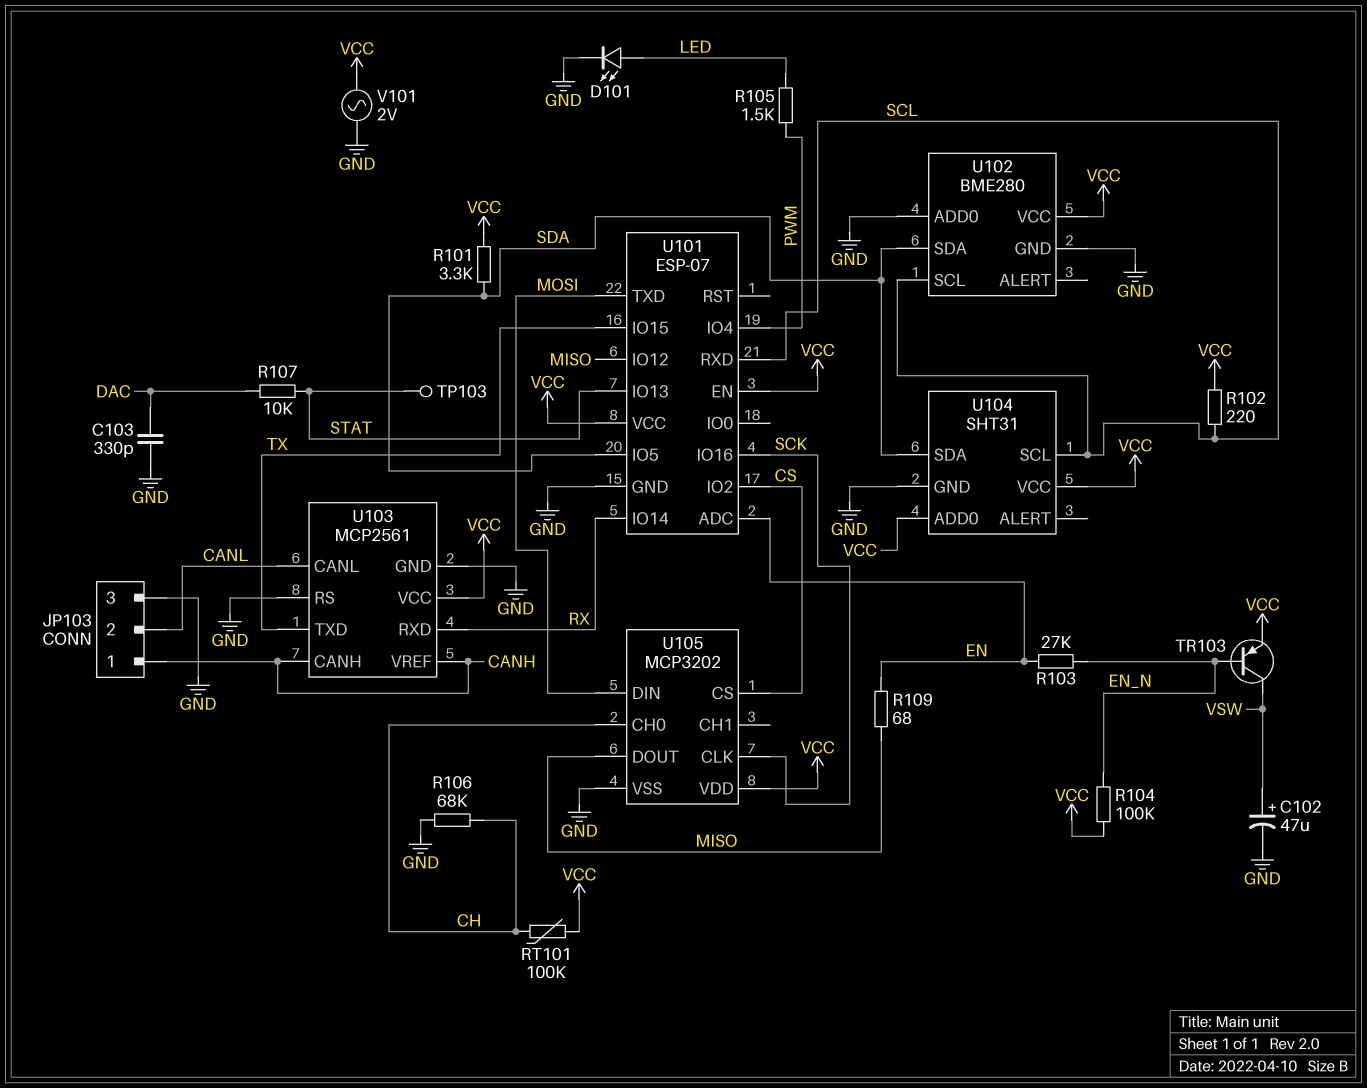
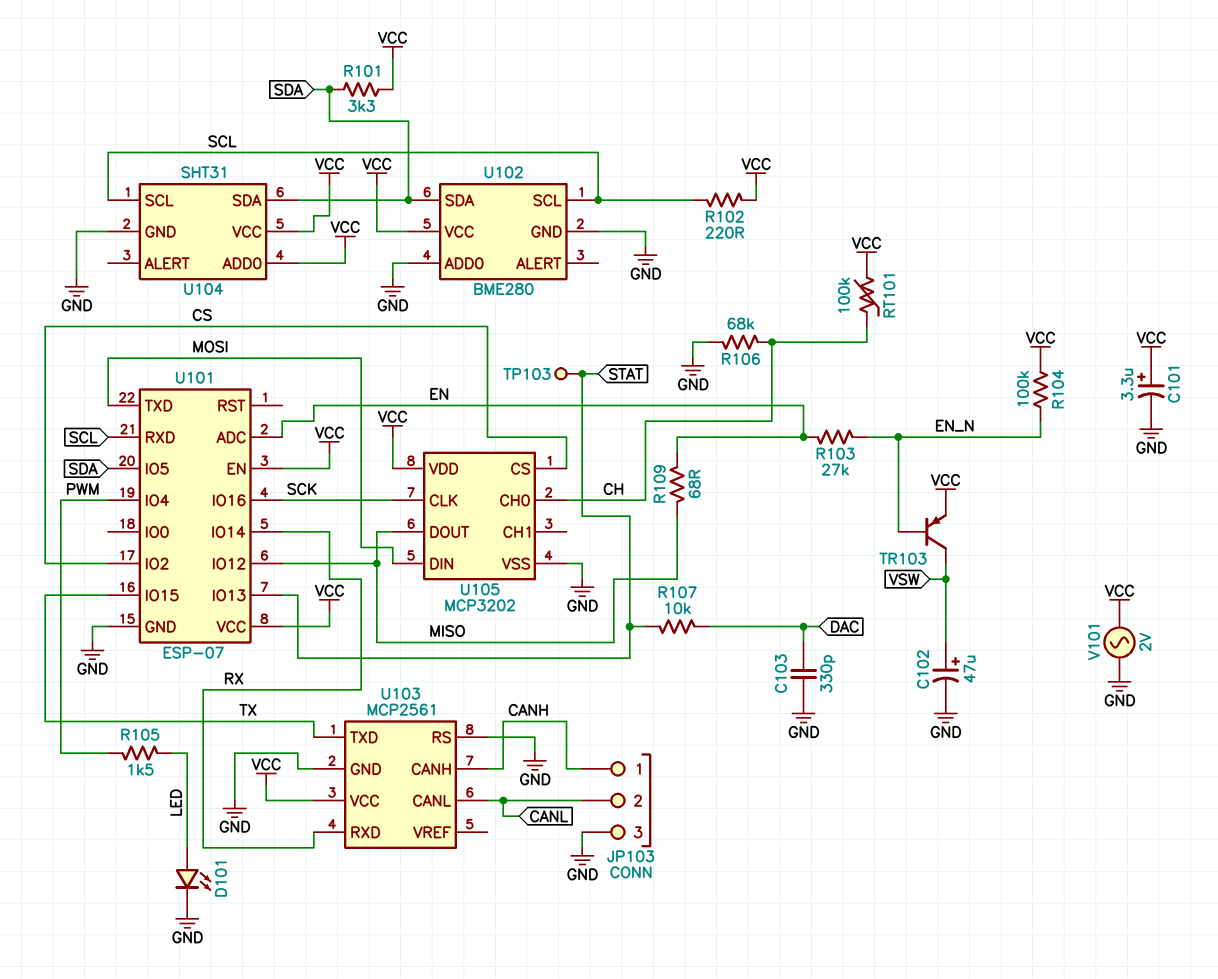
C101: none -> 3.3uF (plus VCC, minus GND)
U103 pin VREF: CANH -> none

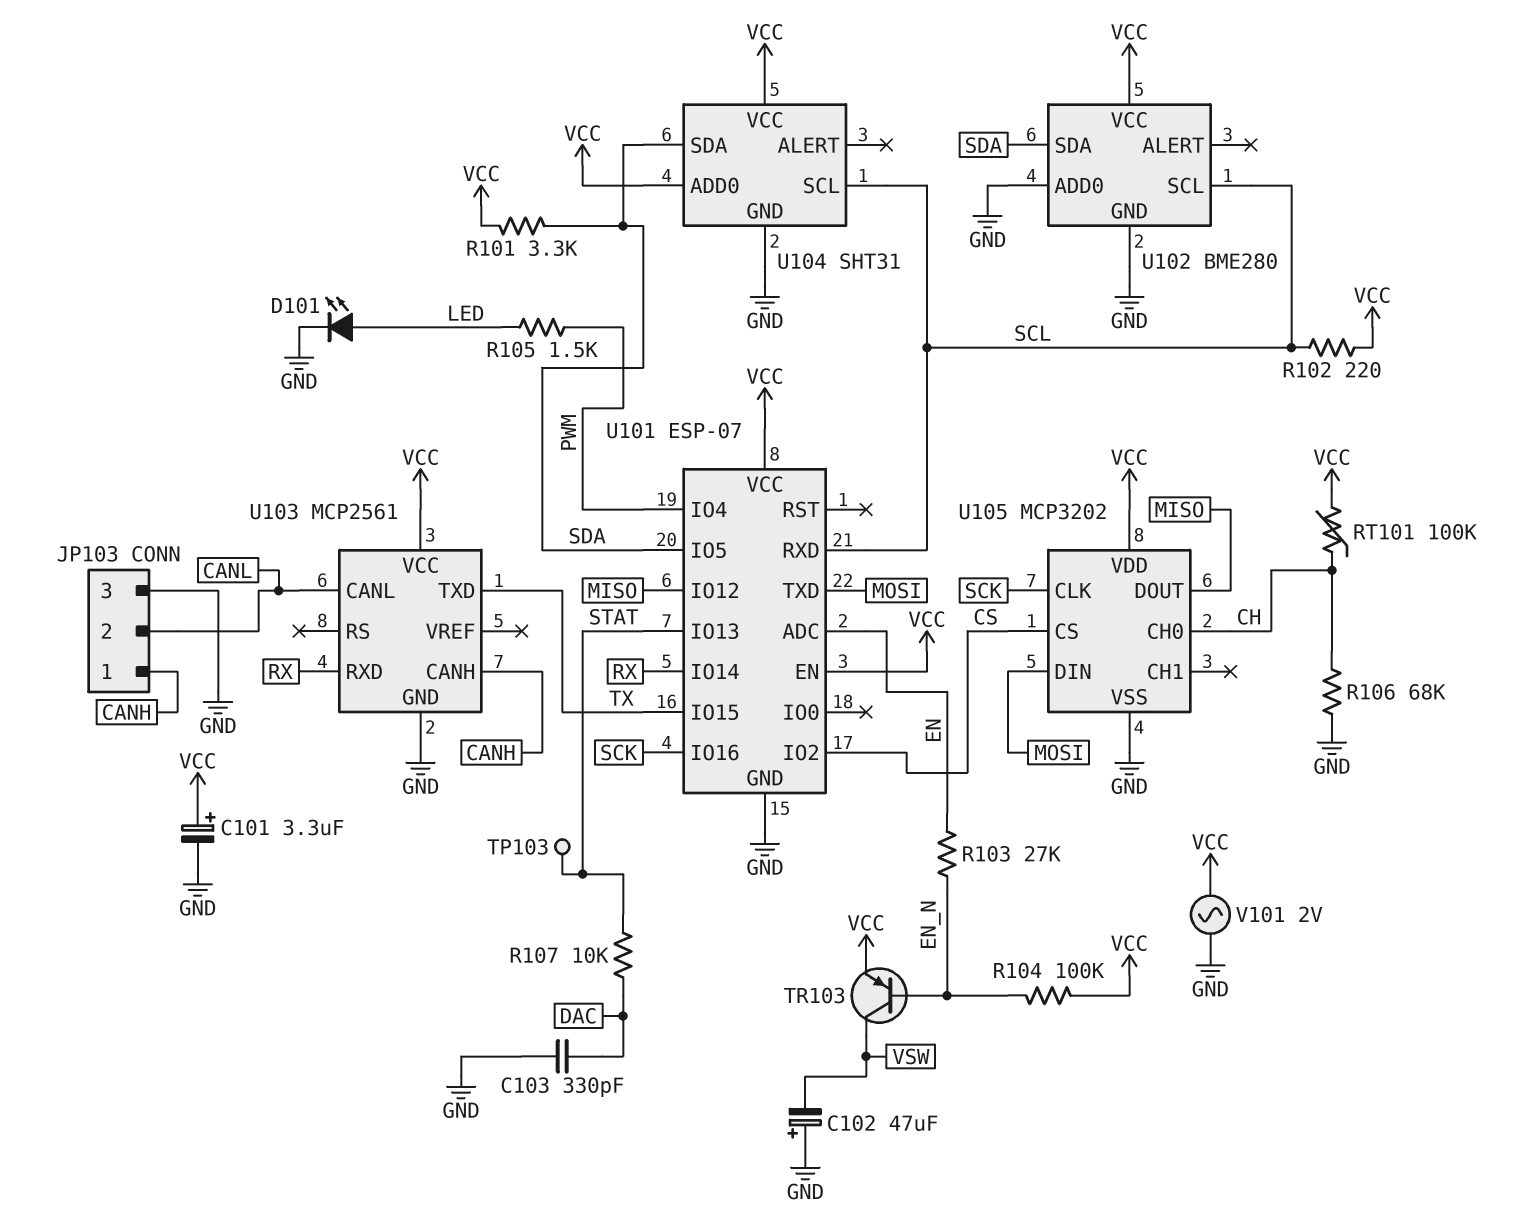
C102: 47uF (plus VSW, minus GND) -> 47uF (plus GND, minus VSW)
R109: 68 (EN, MISO) -> none
U103 pin RS: GND -> none

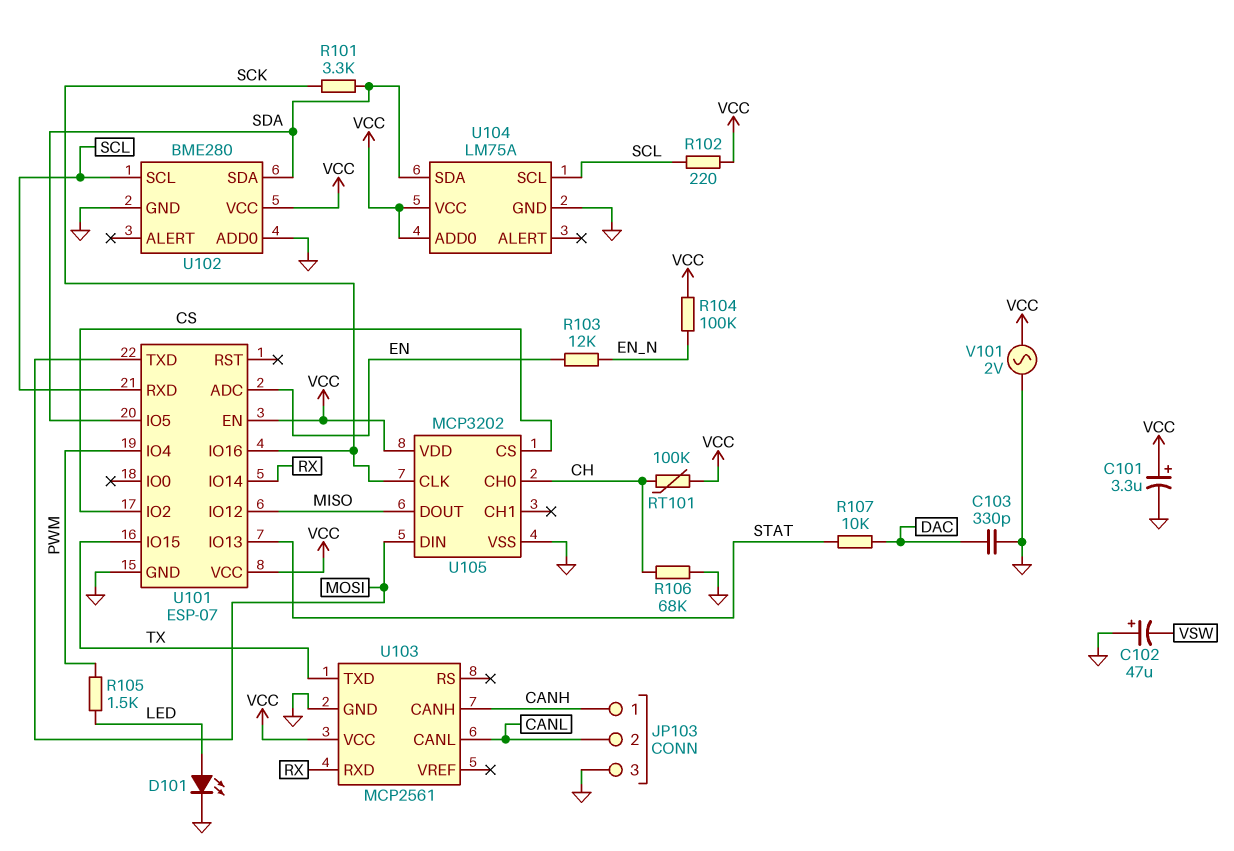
R101: 3.3k (SDA, VCC) -> 3.3k (SCK, SDA)
R103: 27k (EN, EN_N) -> 12k (EN, EN_N)
TP103: test point (STAT) -> none
TR103: PNP (B EN_N, C VSW, E VCC) -> none
U104: SHT31 -> LM75A

